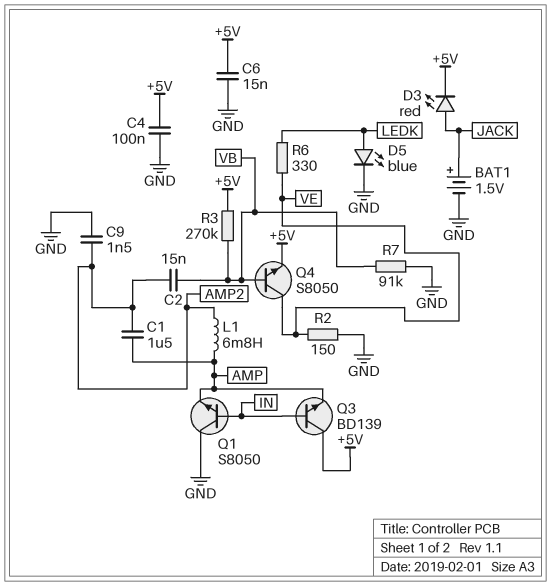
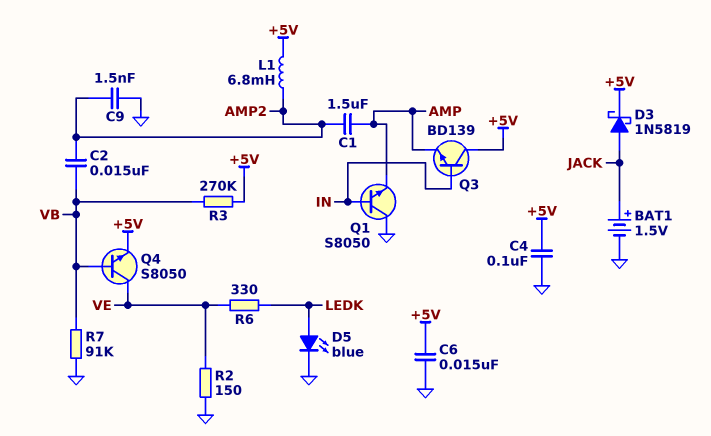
D3: LED red (A JACK, K +5V) -> schottky 1N5819 (A JACK, K +5V)
L1: 6.8mH (AMP, AMP2) -> 6.8mH (+5V, AMP2)

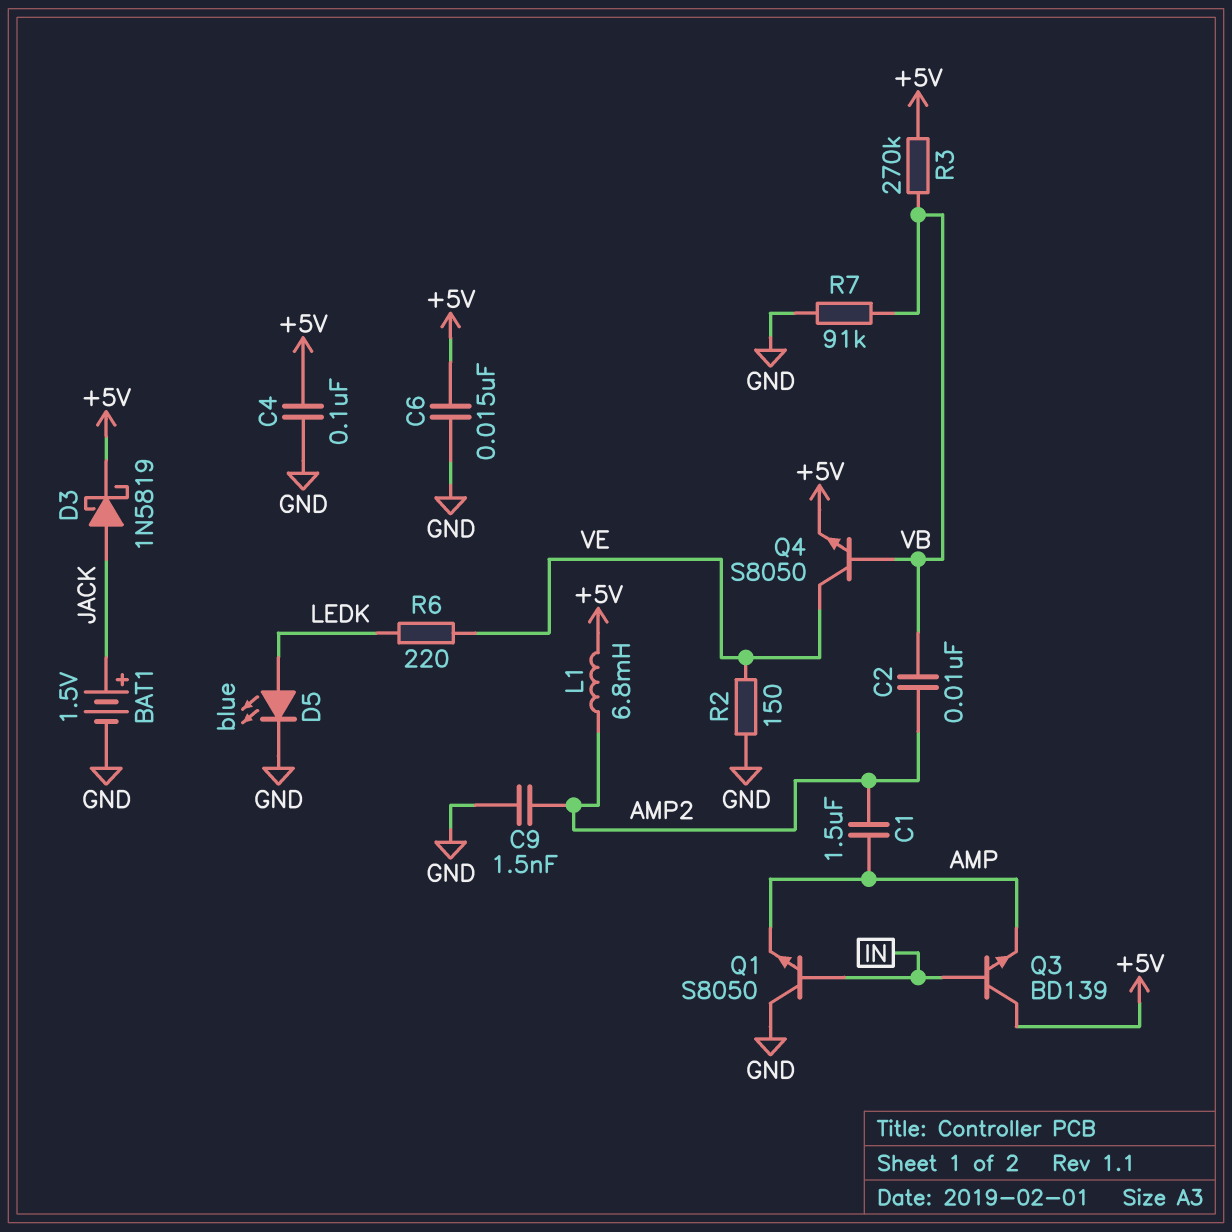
C2: 15nF (AMP2, VB) -> 10nF (AMP2, VB)
R6: 330 (LEDK, VE) -> 220 (LEDK, VE)

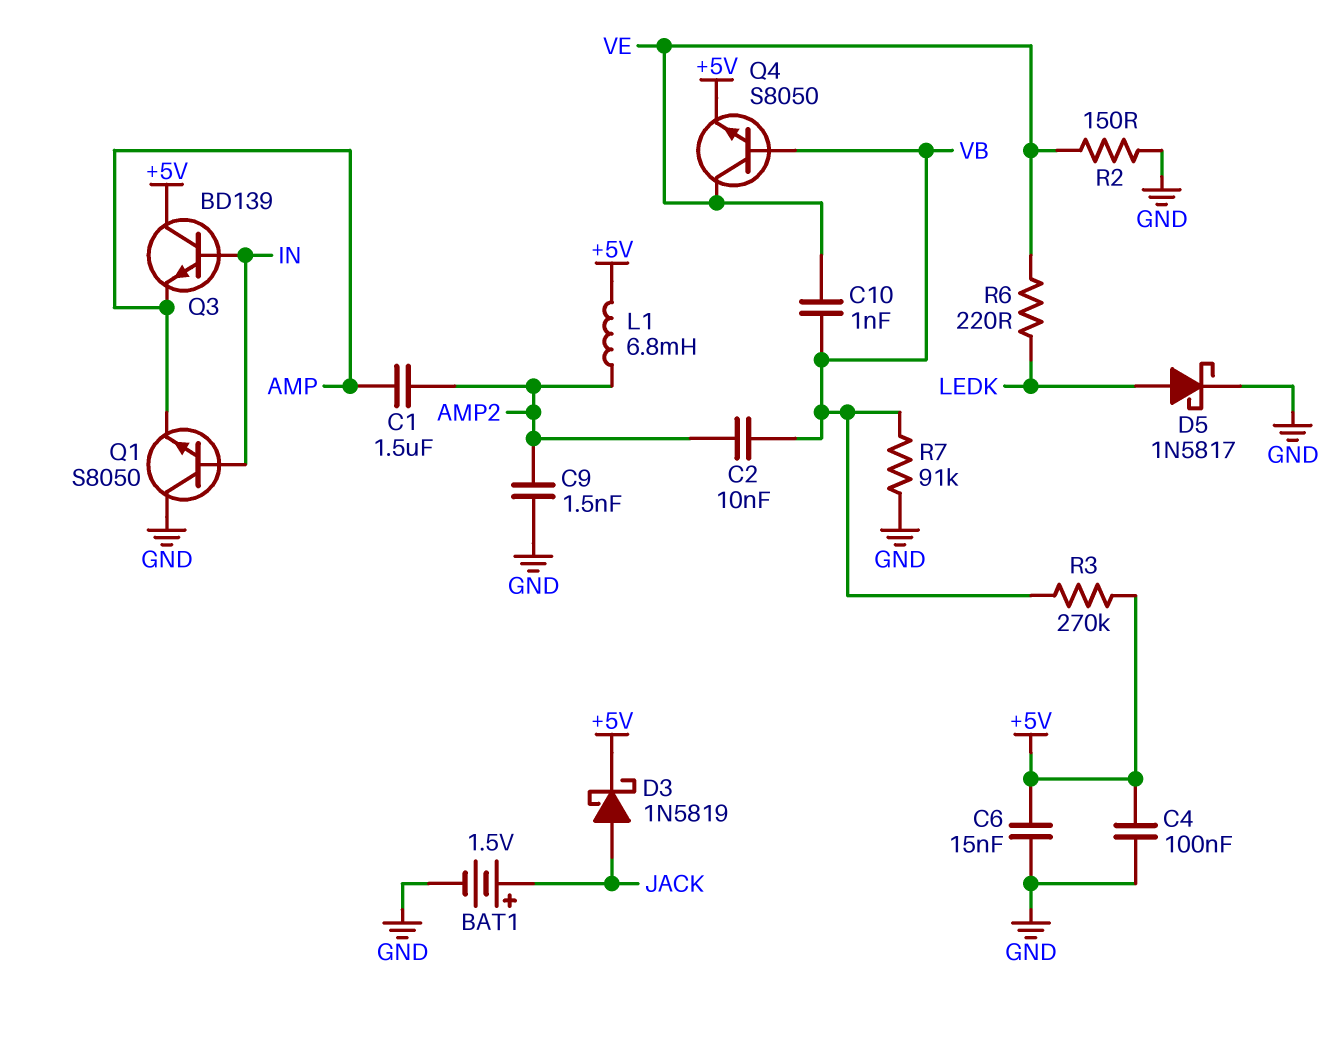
C10: none -> 1nF (VB, VE)
D5: LED blue (A LEDK, K GND) -> schottky 1N5817 (A LEDK, K GND)

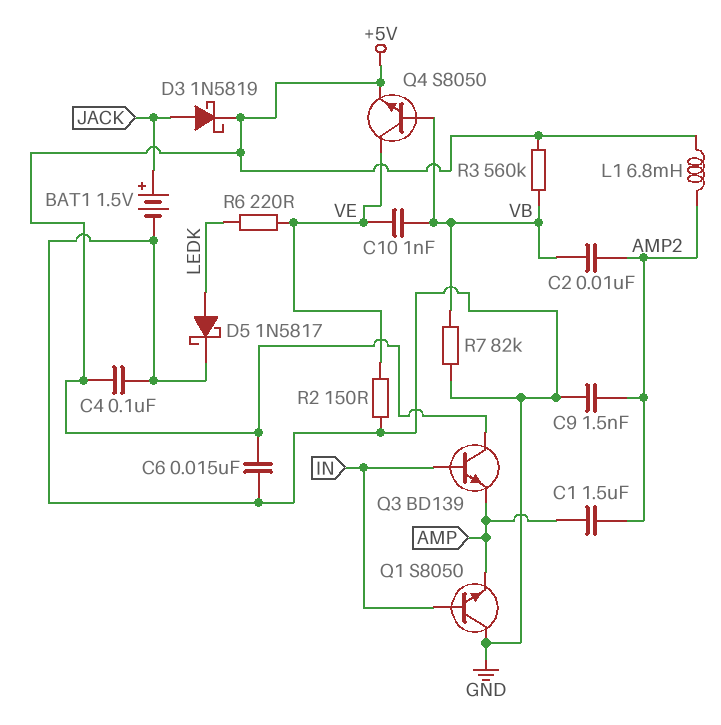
R3: 270k (+5V, VB) -> 560k (+5V, VB)
R7: 91k (GND, VB) -> 82k (GND, VB)

